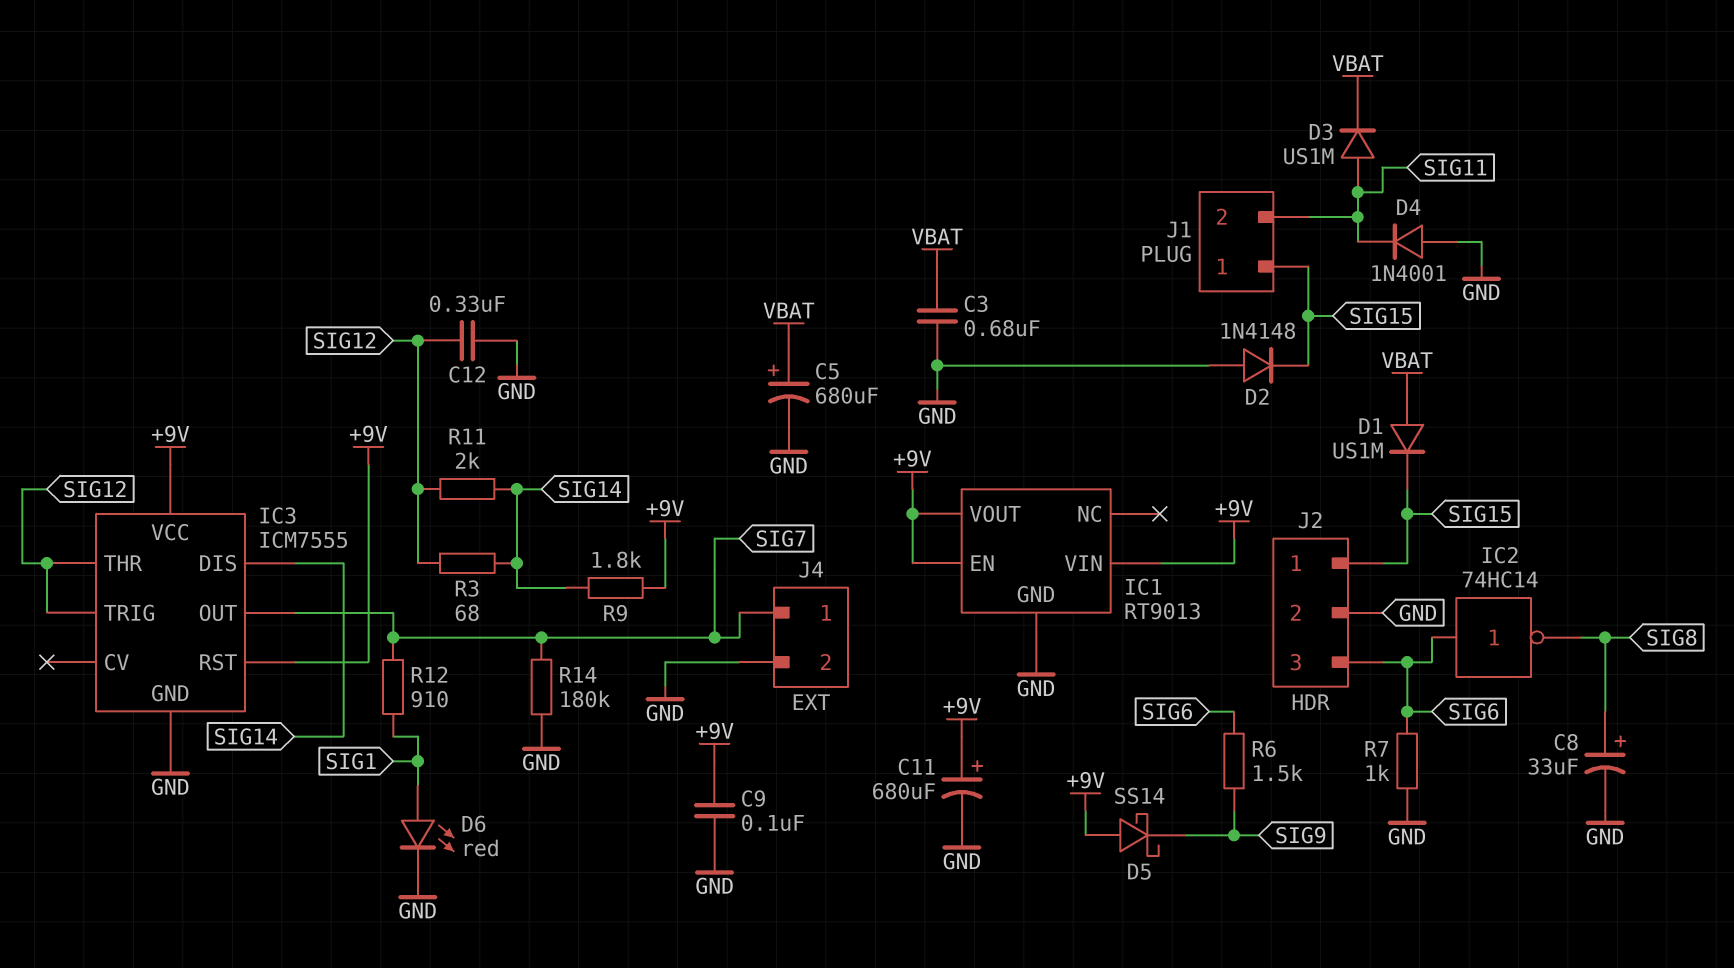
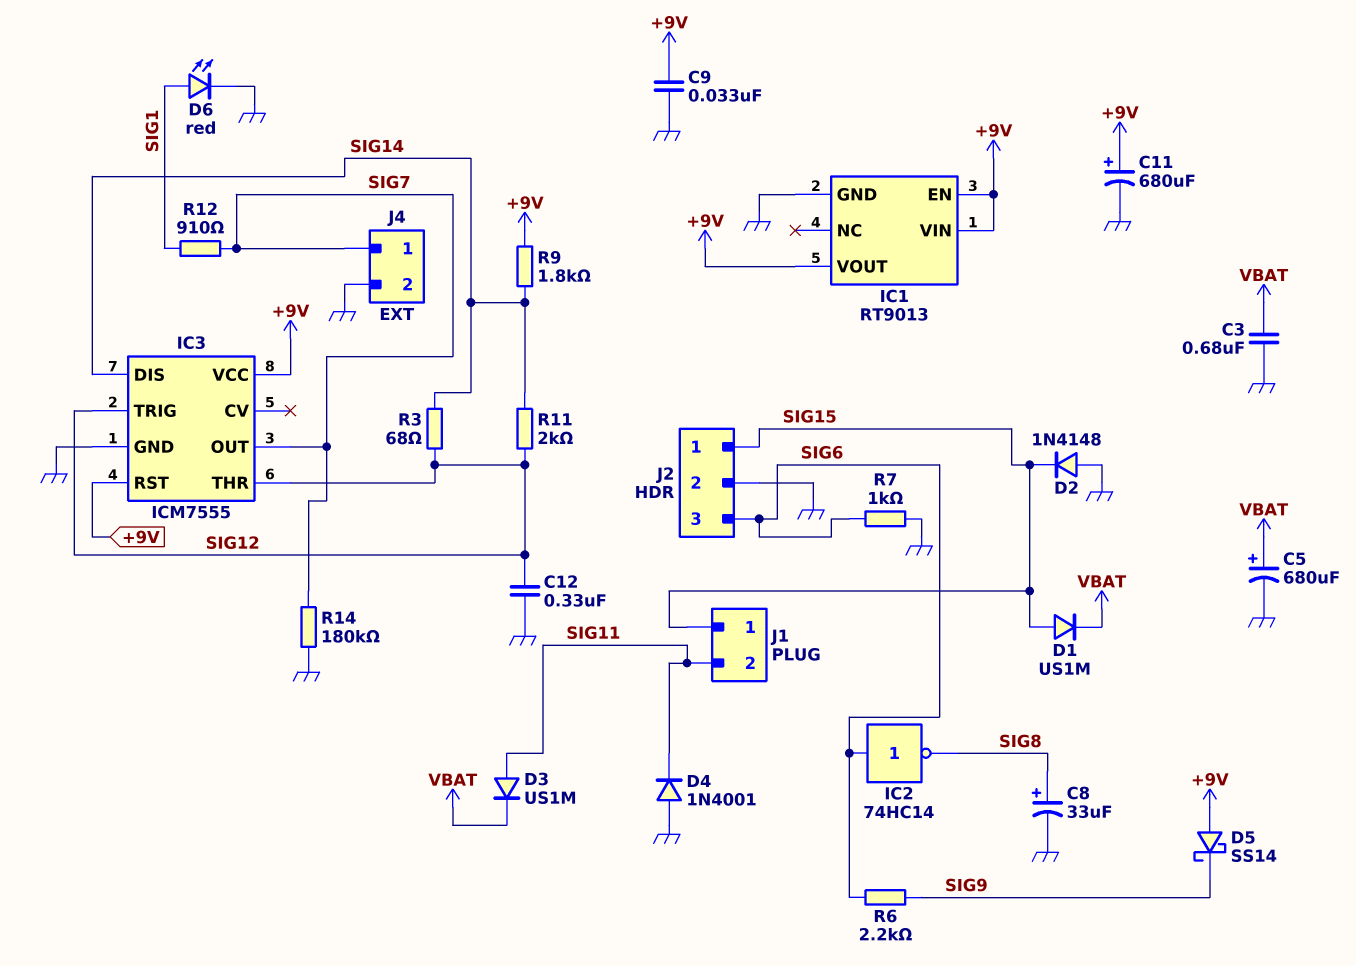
C9: 100nF (+9V, GND) -> 33nF (+9V, GND)
D1: diode US1M (A VBAT, K SIG15) -> diode US1M (A SIG15, K VBAT)
R6: 1.5k (SIG6, SIG9) -> 2.2k (SIG6, SIG9)

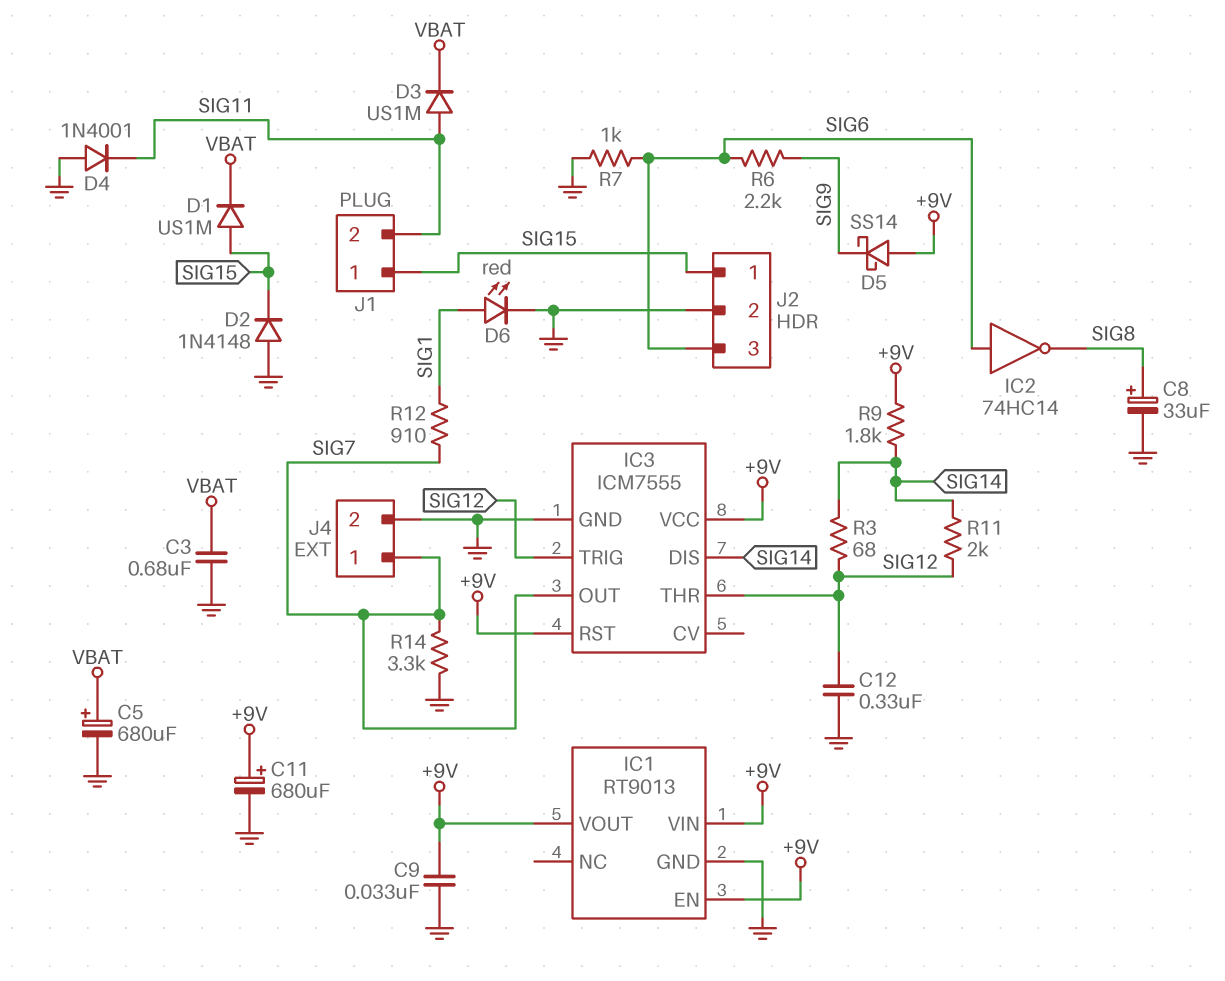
R14: 180k (GND, SIG7) -> 3.3k (GND, SIG7)

